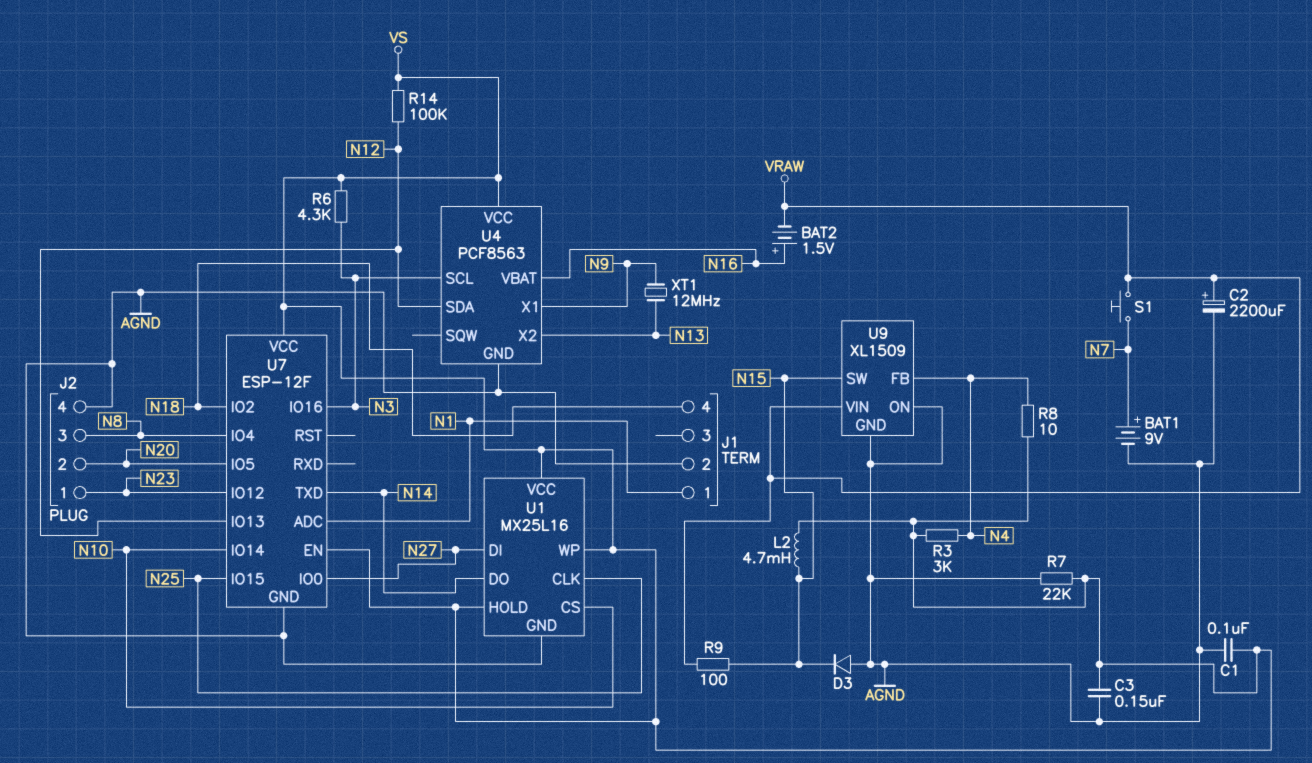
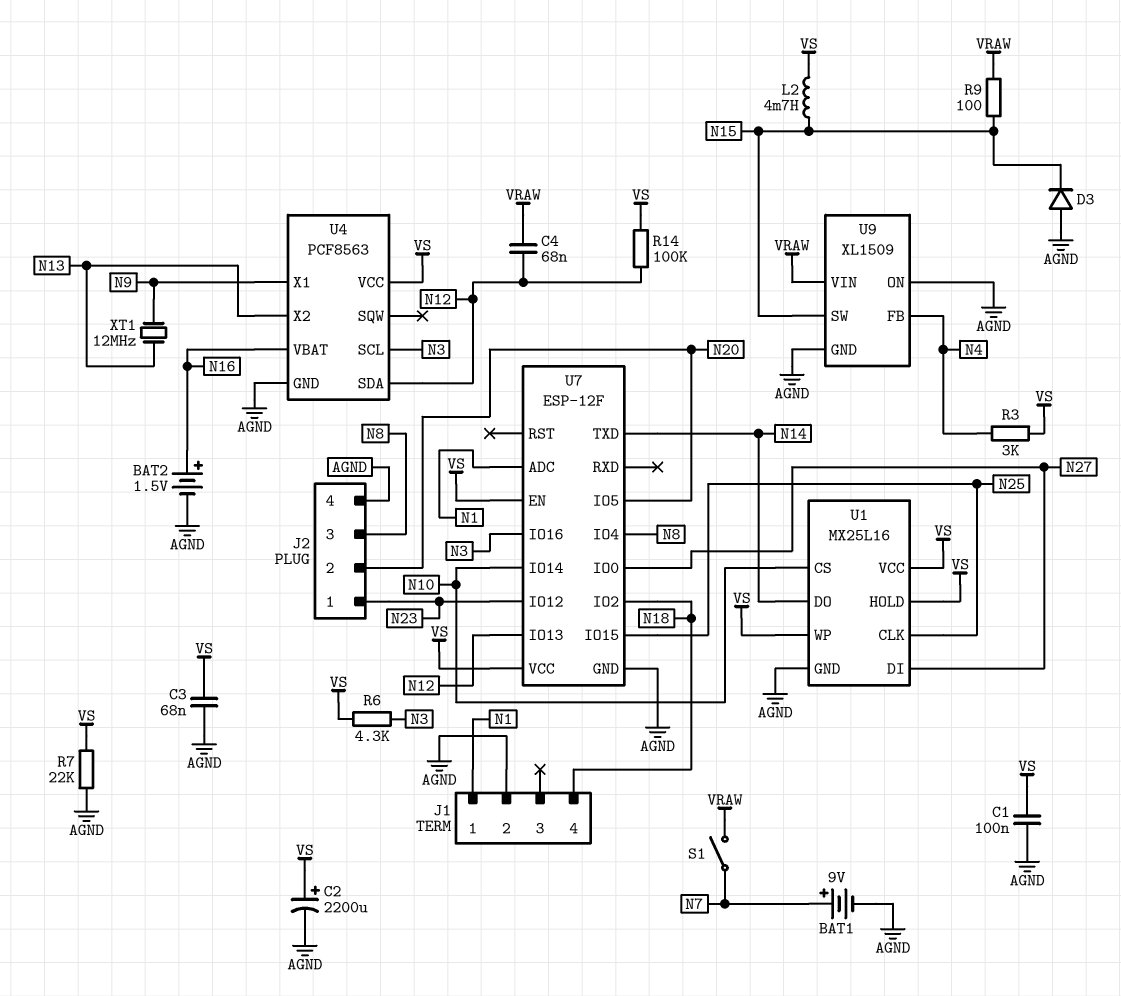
BAT2: 1.5V (plus N16, minus VRAW) -> 1.5V (plus N16, minus AGND)
C2: 2200uF (plus VRAW, minus AGND) -> 2200uF (plus VS, minus AGND)
C3: 150nF (AGND, VS) -> 68nF (AGND, VS)
C4: none -> 68nF (N12, VRAW)
R8: 10 (N4, VS) -> none
S1: button (N7, VRAW) -> switch (N7, VRAW)

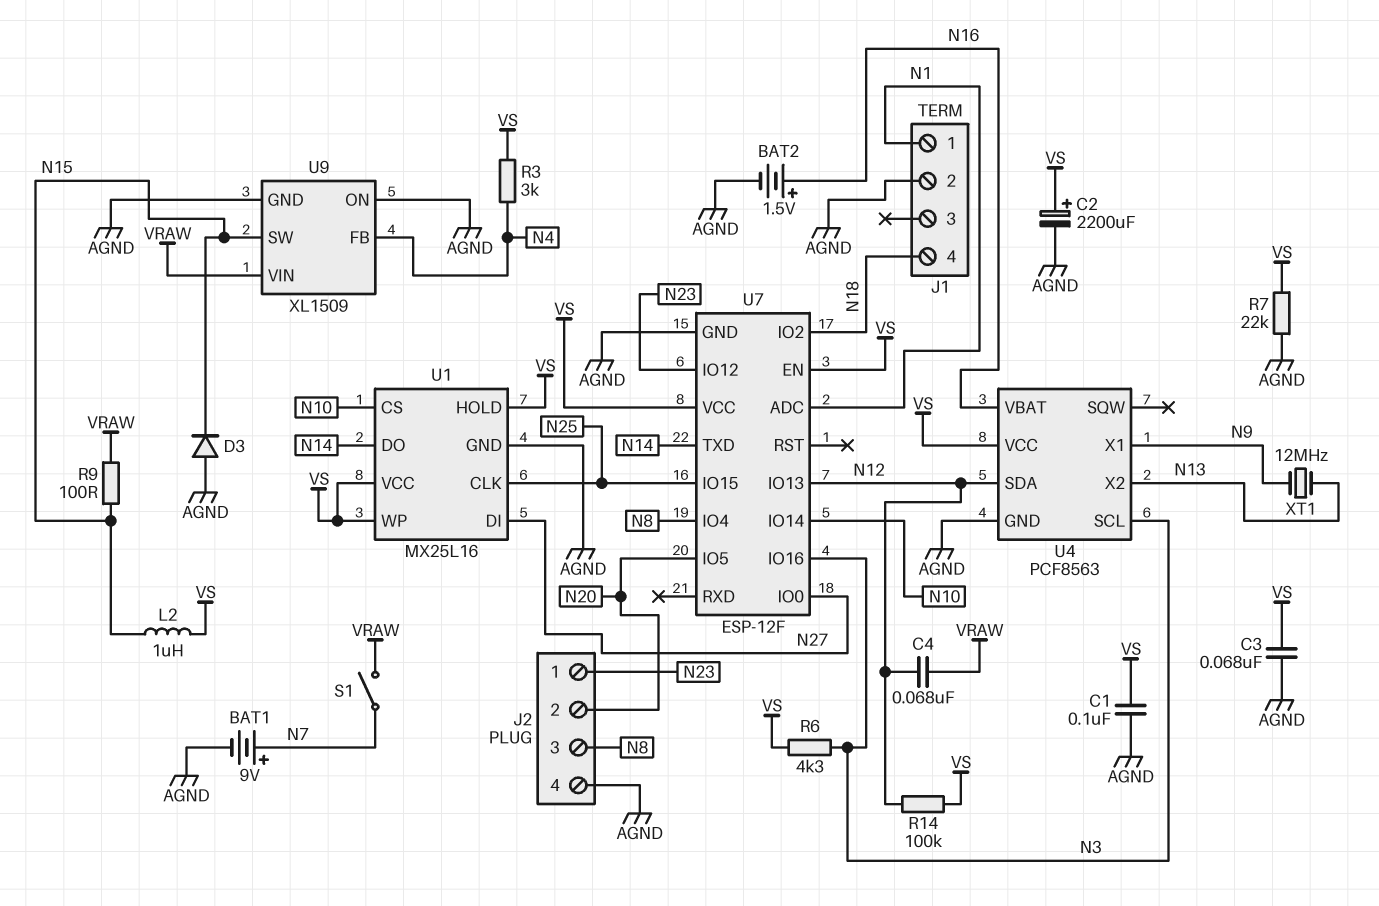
L2: 4.7mH (N15, VS) -> 1uH (N15, VS)

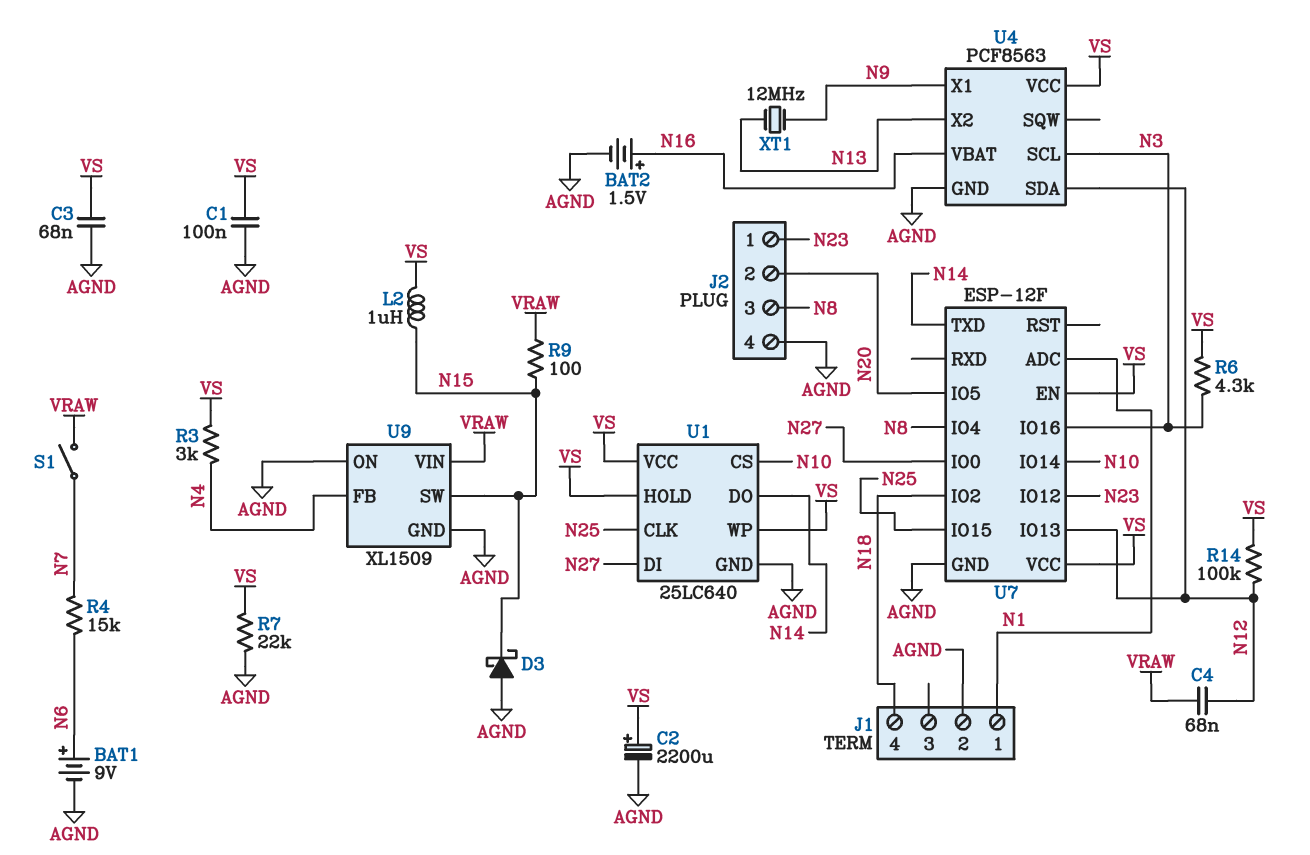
BAT1: 9V (plus N7, minus AGND) -> 9V (plus N6, minus AGND)
D3: diode (A AGND, K N15) -> schottky (A AGND, K N15)
R4: none -> 15k (N6, N7)
U1: MX25L16 -> 25LC640

